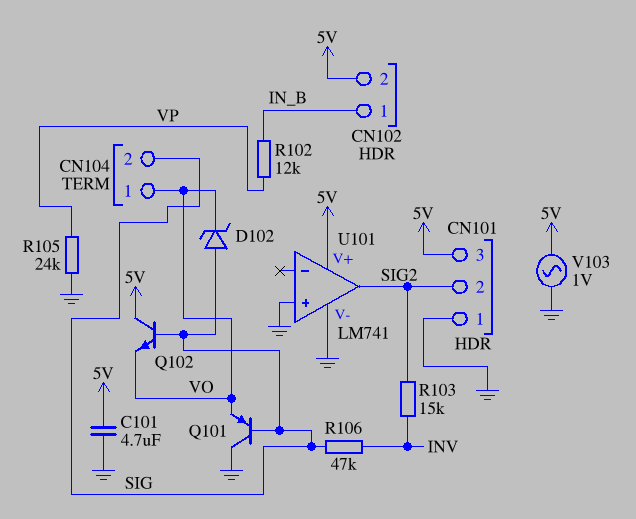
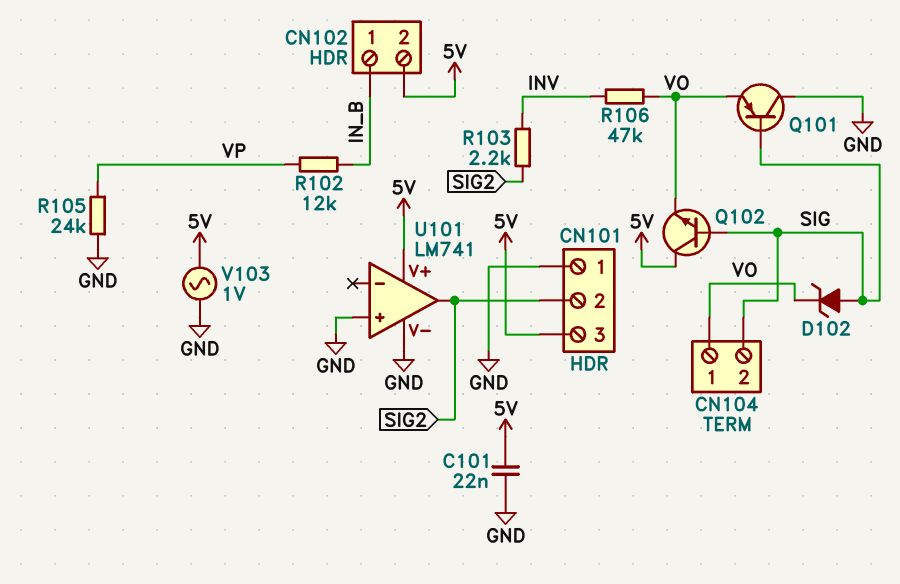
C101: 4.7uF (5V, GND) -> 22nF (5V, GND)
R103: 15k (INV, SIG2) -> 2.2k (INV, SIG2)
R106: 47k (INV, SIG) -> 47k (INV, VO)

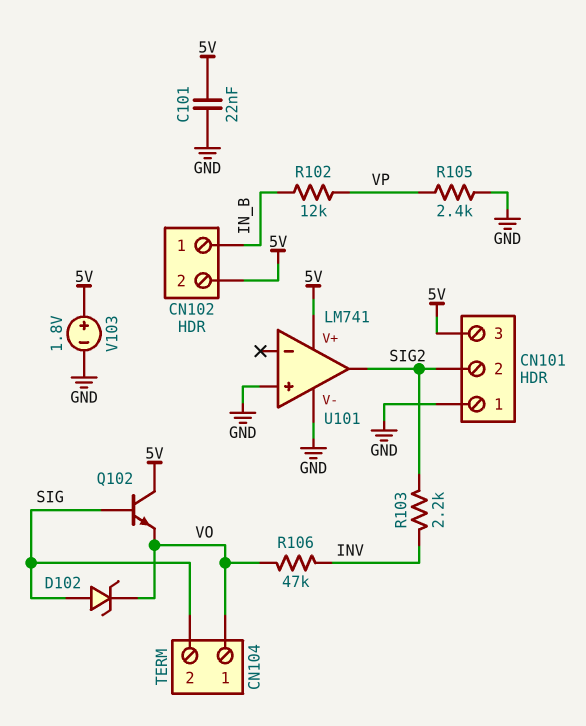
Q101: PNP (B SIG, C GND, E VO) -> none
R105: 24k (GND, VP) -> 2.4k (GND, VP)
V103: AC 1V (5V, GND) -> 1.8V (plus 5V, minus GND)

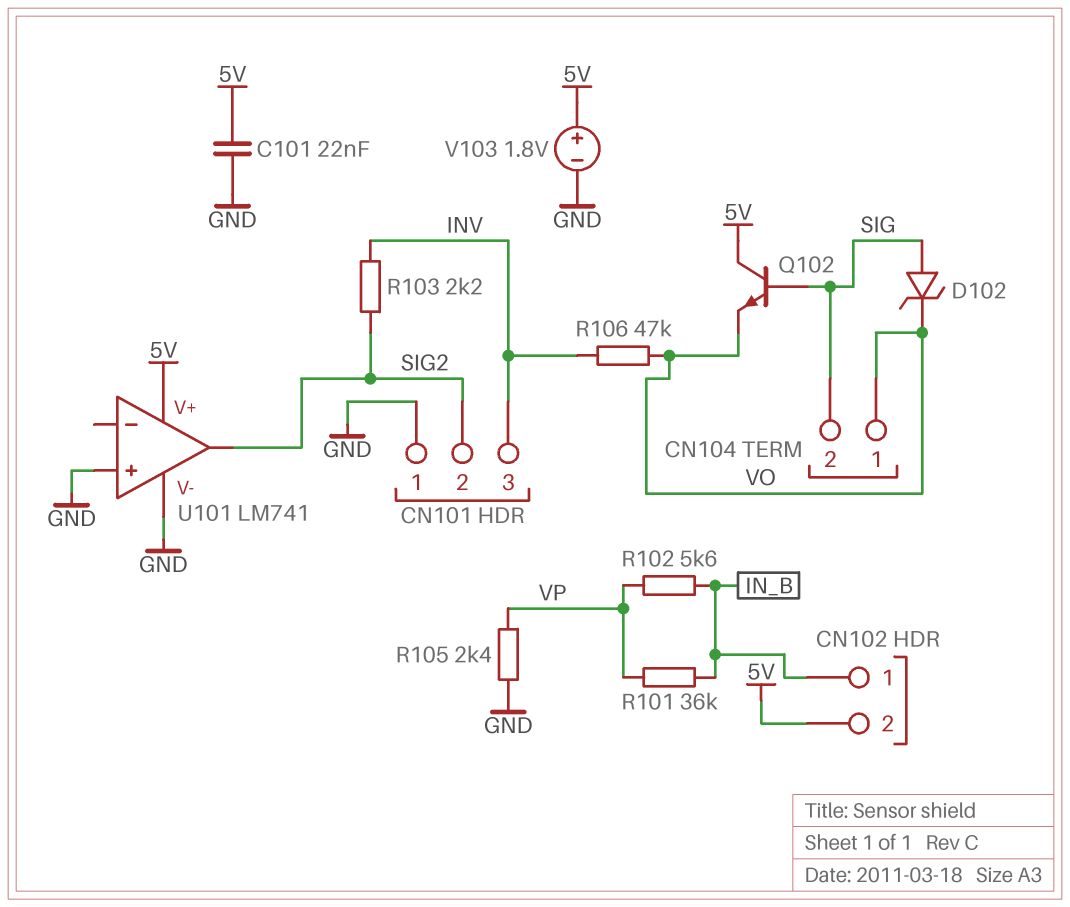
CN101 pin 3: 5V -> INV
R101: none -> 36k (IN_B, VP)
R102: 12k (IN_B, VP) -> 5.6k (IN_B, VP)

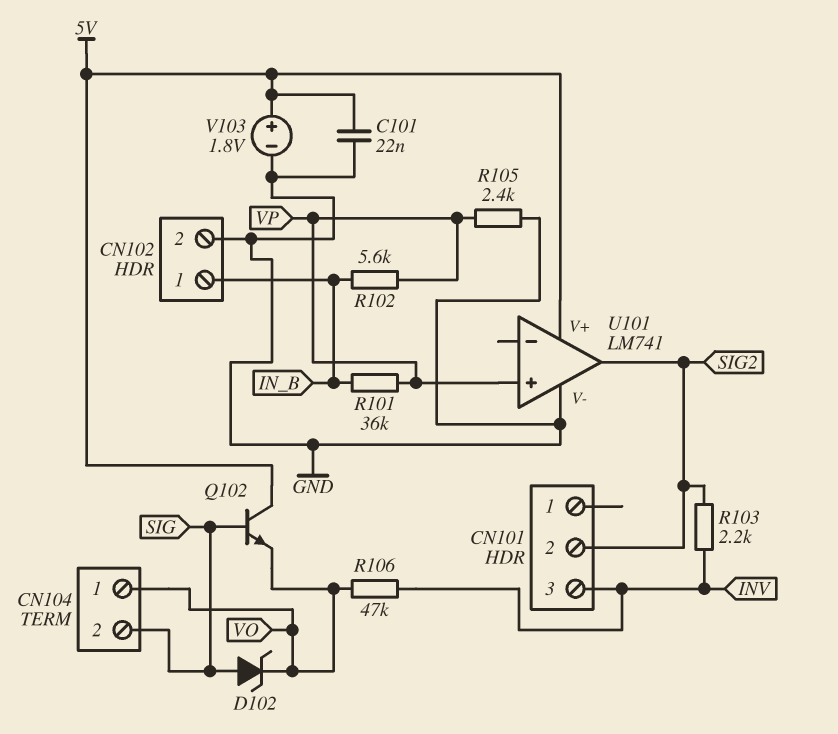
CN101 pin 1: GND -> none
CN102 pin 2: 5V -> GND
U101 pin in+: GND -> VP

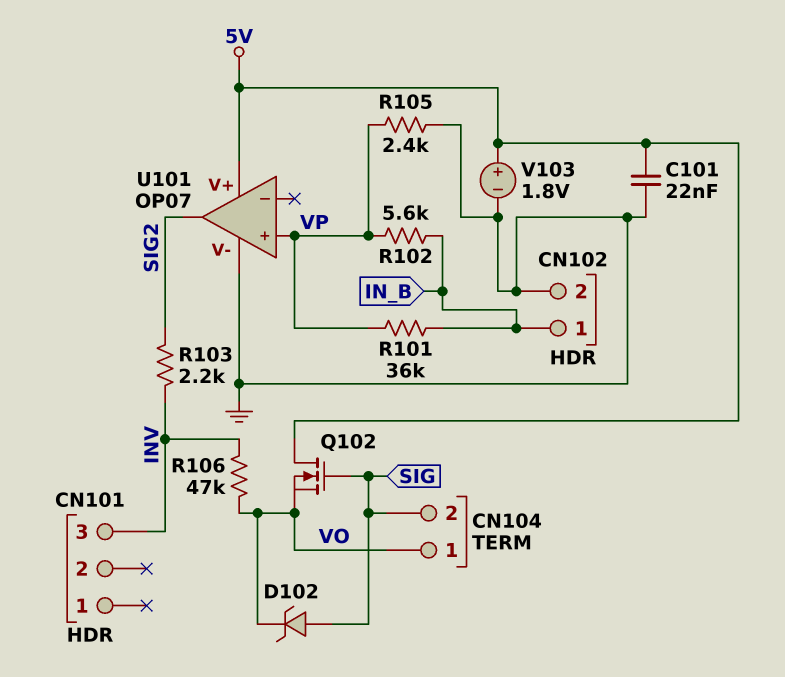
CN101 pin 2: SIG2 -> none
Q102: NPN (B SIG, C 5V, E VO) -> NMOS (G SIG, D 5V, S VO)
U101: LM741 -> OP07

